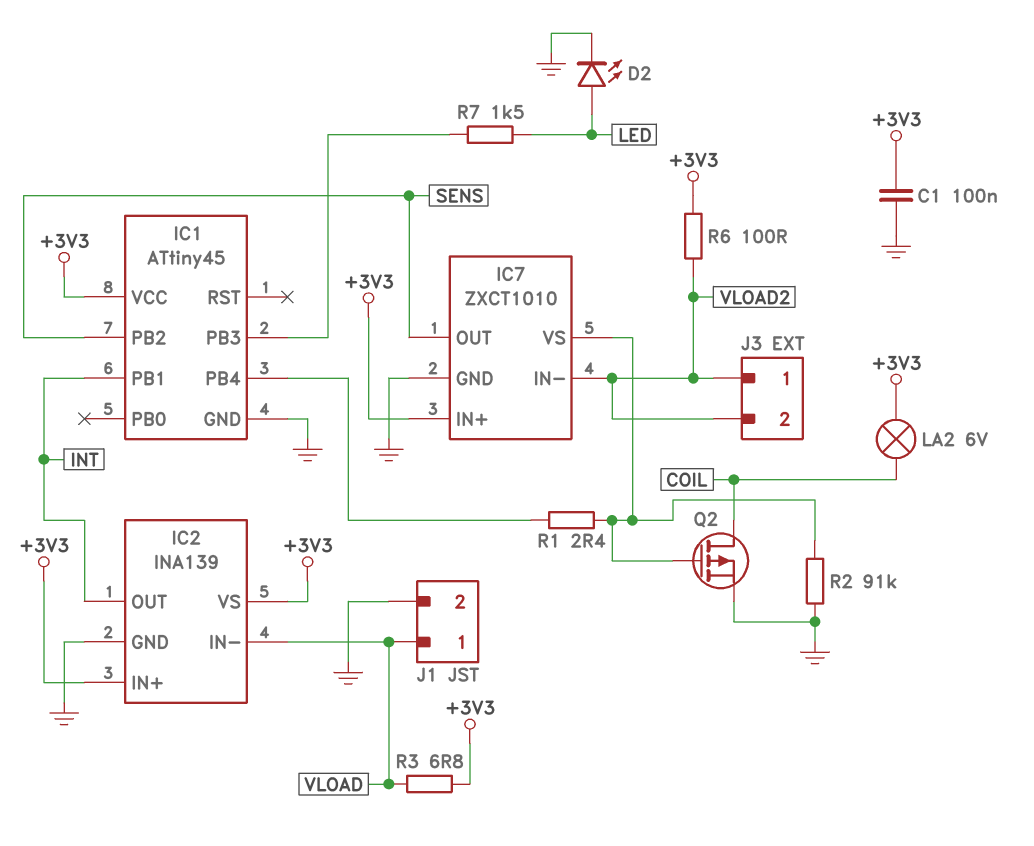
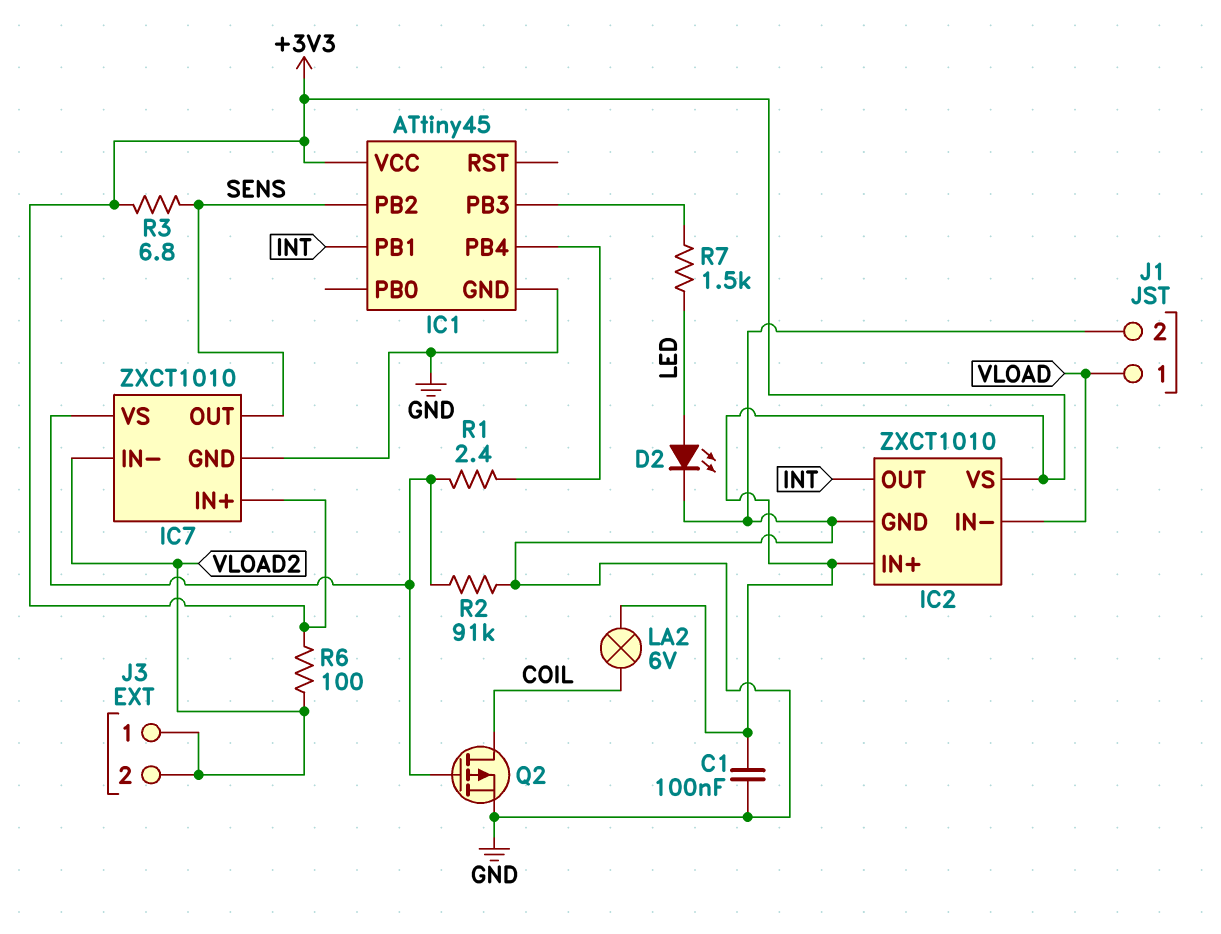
IC2: INA139 -> ZXCT1010
R3: 6.8 (+3V3, VLOAD) -> 6.8 (+3V3, SENS)

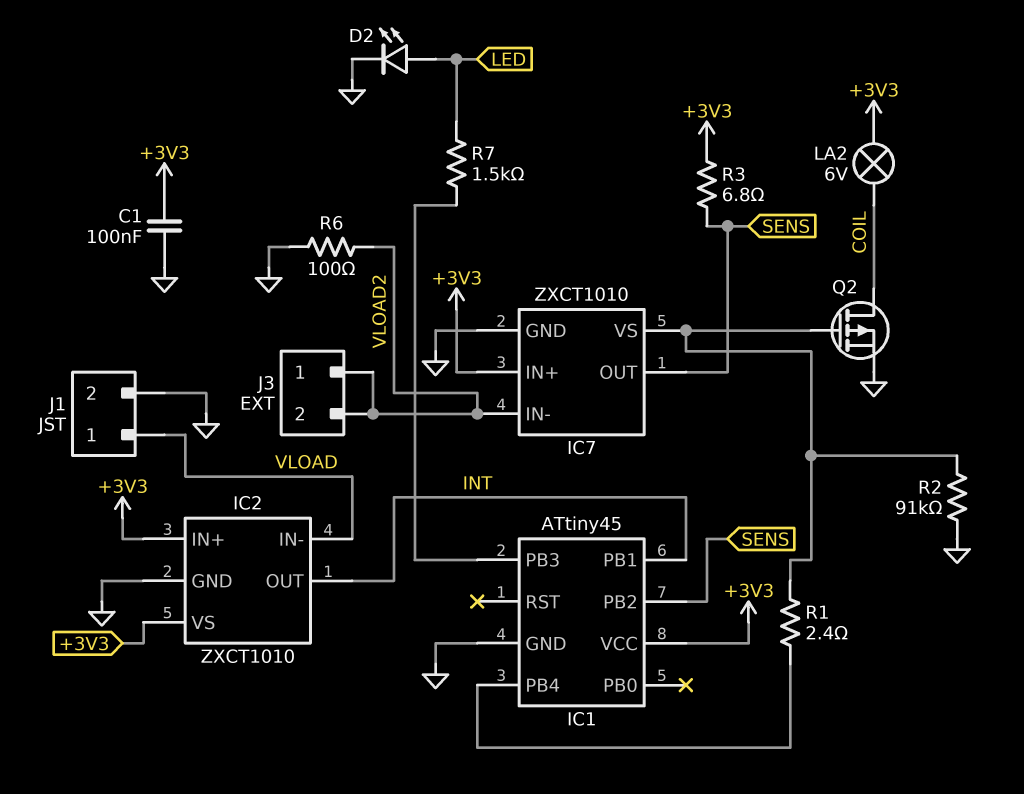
R6: 100 (+3V3, VLOAD2) -> 100 (GND, VLOAD2)

